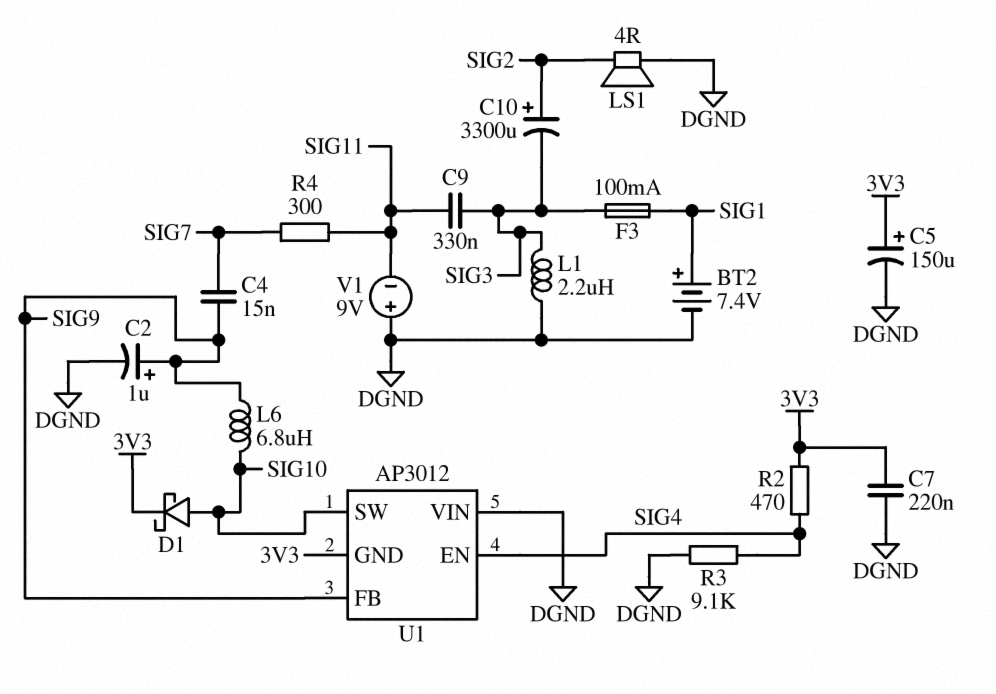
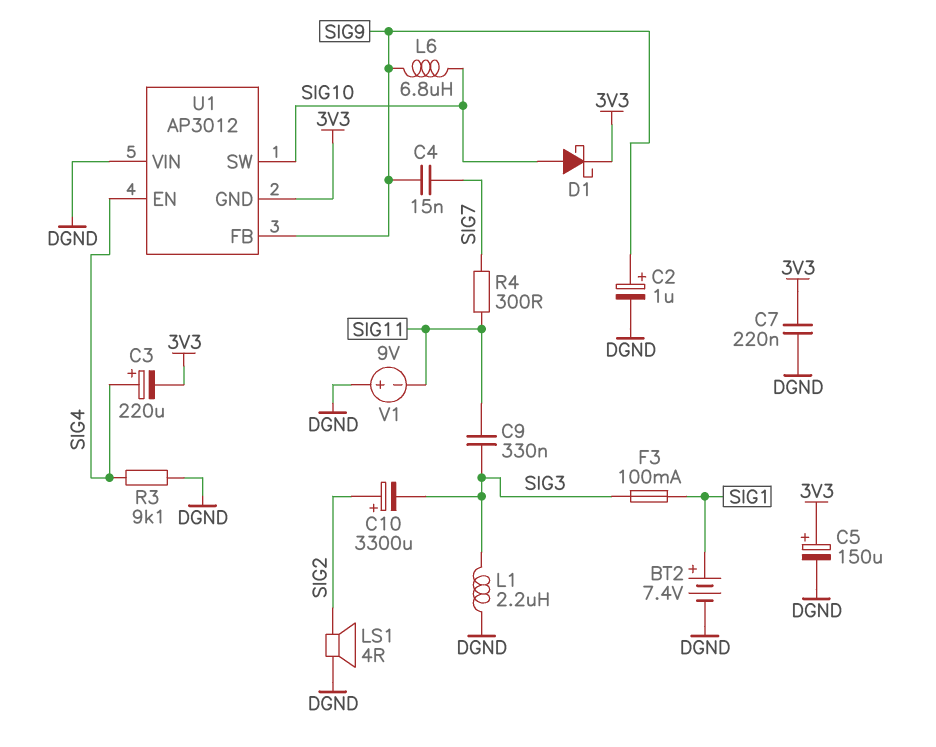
C3: none -> 220uF (plus SIG4, minus 3V3)
R2: 470 (3V3, SIG4) -> none

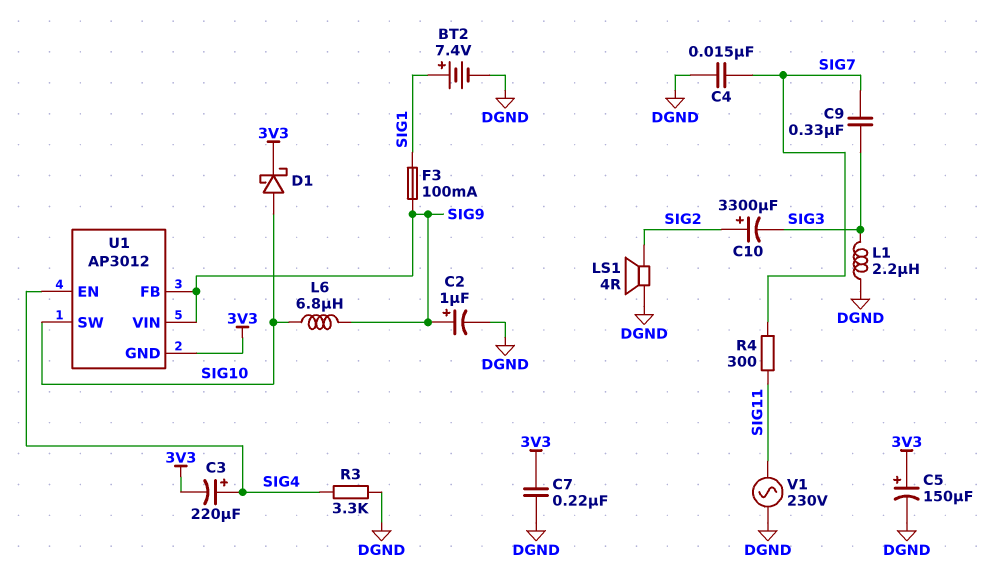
C4: 15nF (SIG7, SIG9) -> 15nF (DGND, SIG7)
C9: 330nF (SIG3, SIG11) -> 330nF (SIG3, SIG7)
F3: 100mA (SIG1, SIG3) -> 100mA (SIG1, SIG9)
R3: 9.1k (DGND, SIG4) -> 3.3k (DGND, SIG4)
U1 pin VIN: DGND -> SIG9
V1: 9V (plus DGND, minus SIG11) -> AC 230V (DGND, SIG11)

